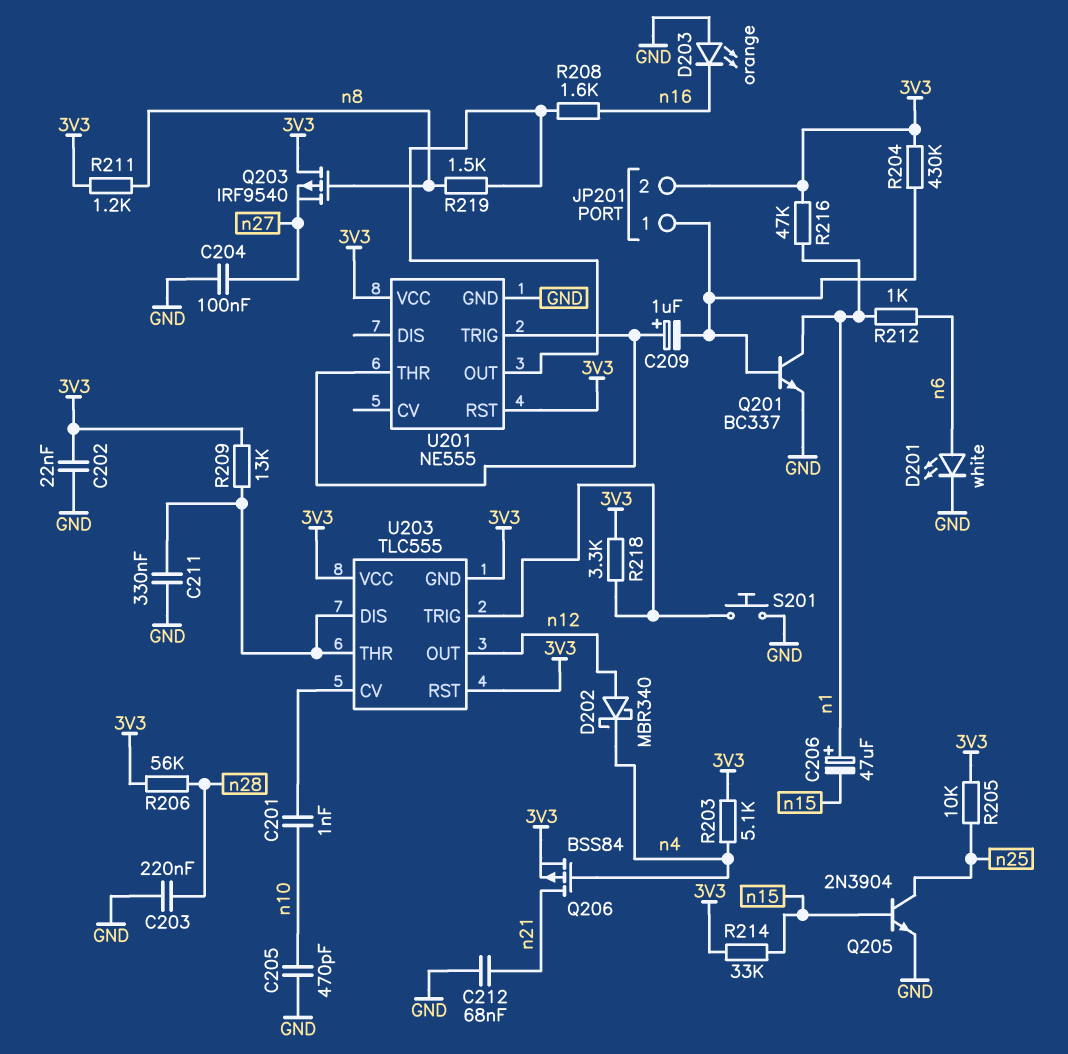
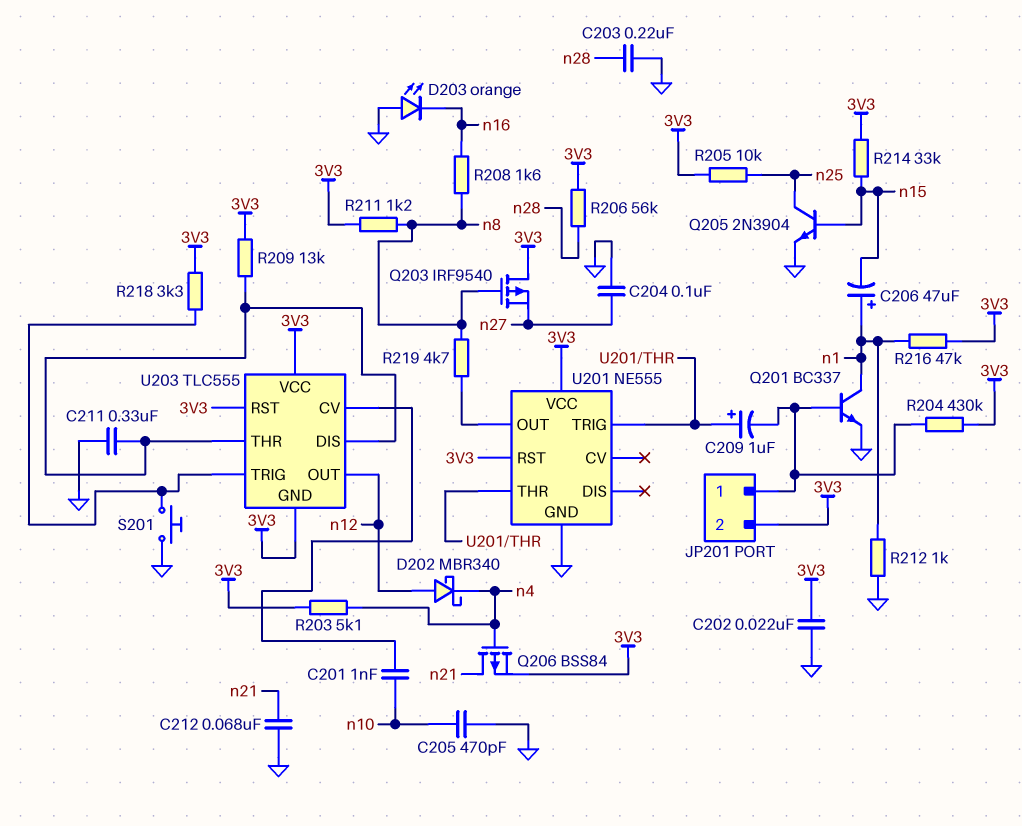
D201: LED white (A n6, K GND) -> none
R208: 1.6k (U201/OUT, n16) -> 1.6k (n8, n16)
R212: 1k (n1, n6) -> 1k (GND, n1)
R219: 1.5k (U201/OUT, n8) -> 4.7k (U201/OUT, n8)

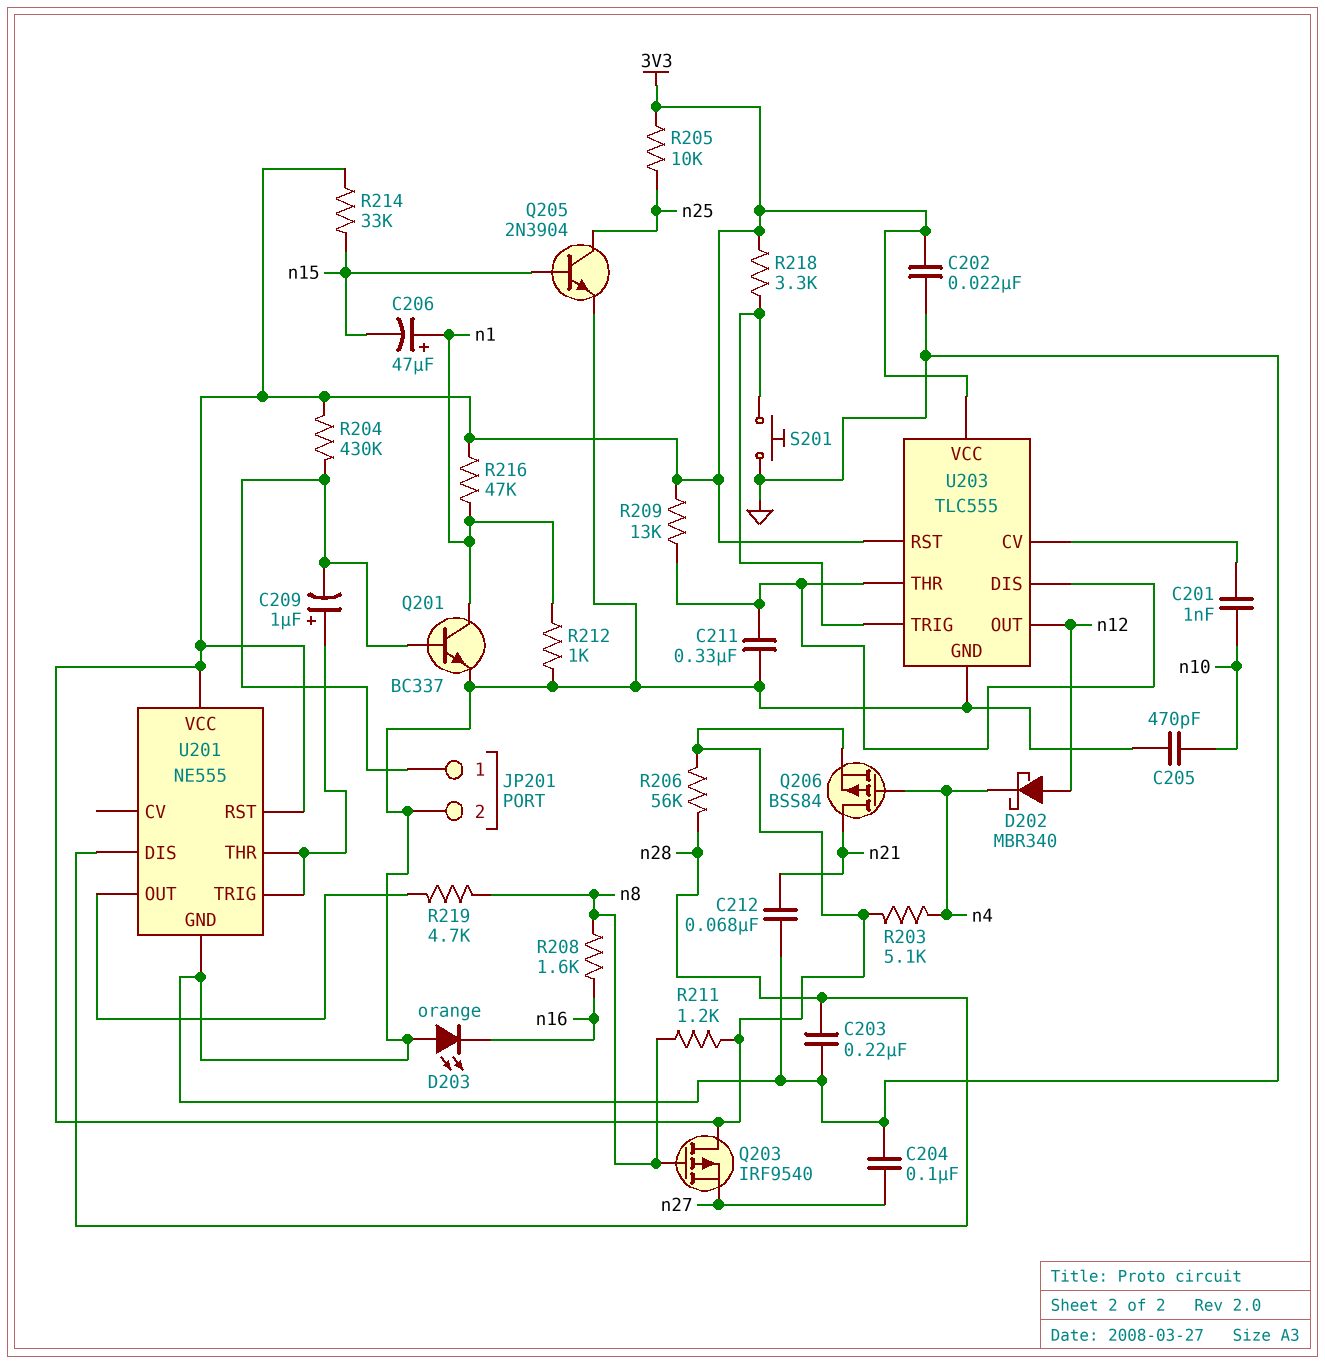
JP201 pin 2: 3V3 -> GND
U201 pin DIS: none -> n28
U203 pin GND: 3V3 -> GND

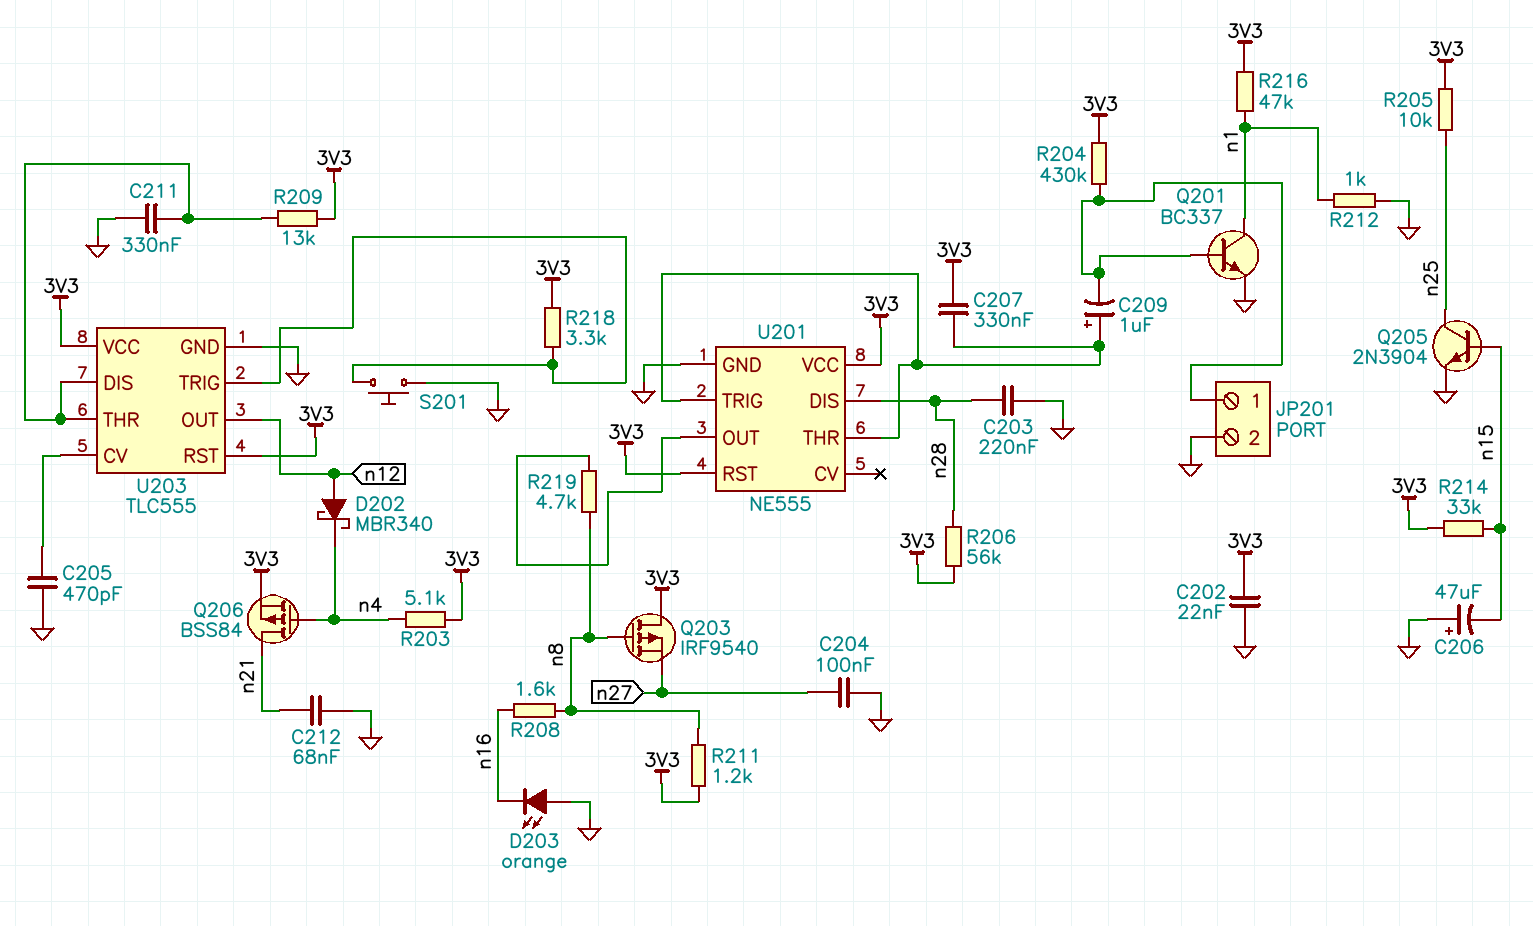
C201: 1nF (U203/CV, n10) -> none
C205: 470pF (GND, n10) -> 470pF (GND, U203/CV)
C206: 47uF (plus n1, minus n15) -> 47uF (plus GND, minus n15)
C207: none -> 330nF (3V3, U201/THR)

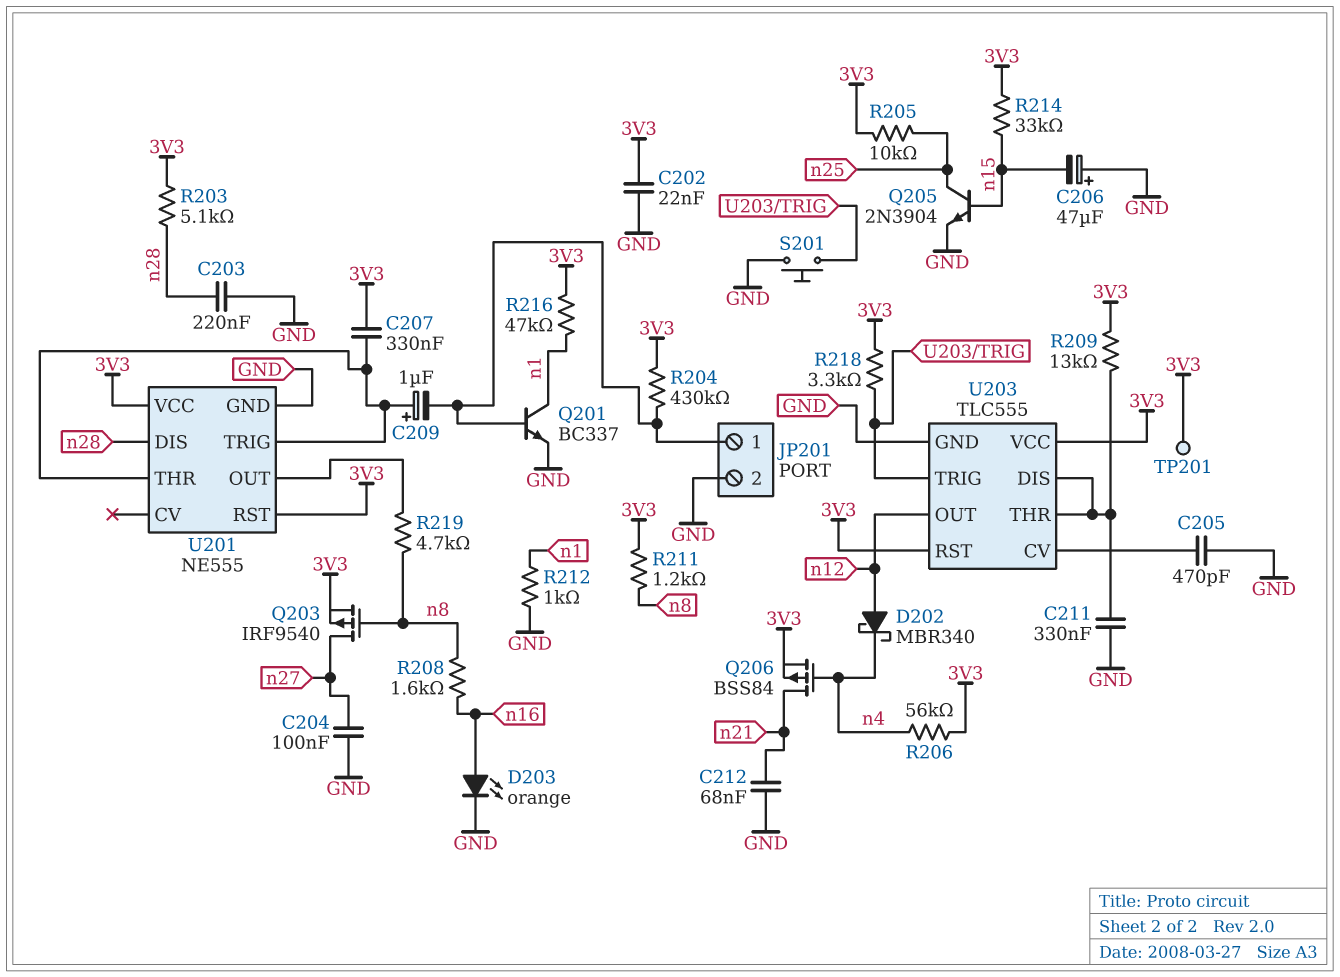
D203: LED orange (A GND, K n16) -> LED orange (A n16, K GND)
Q203: PMOS IRF9540 (G n8, D 3V3, S n27) -> PMOS IRF9540 (G n8, D n27, S 3V3)
R203: 5.1k (3V3, n4) -> 5.1k (3V3, n28)
R206: 56k (3V3, n28) -> 56k (3V3, n4)
TP201: none -> test point (3V3)

